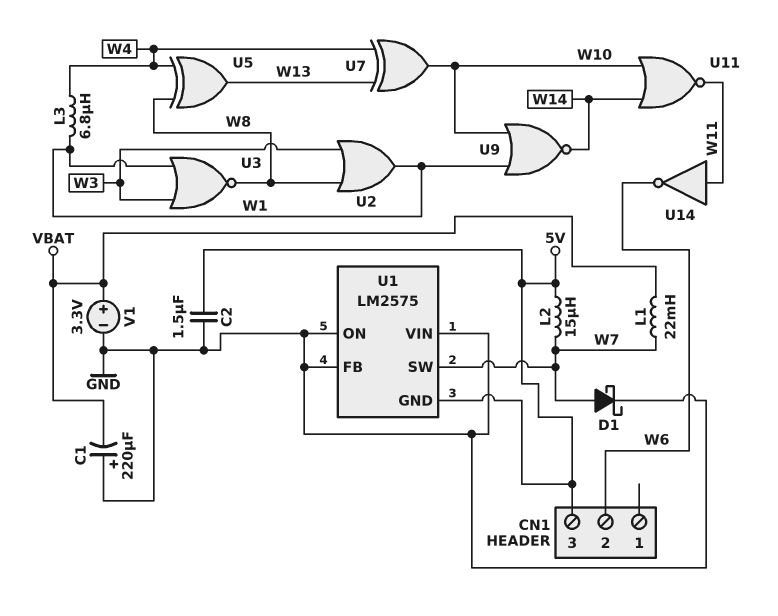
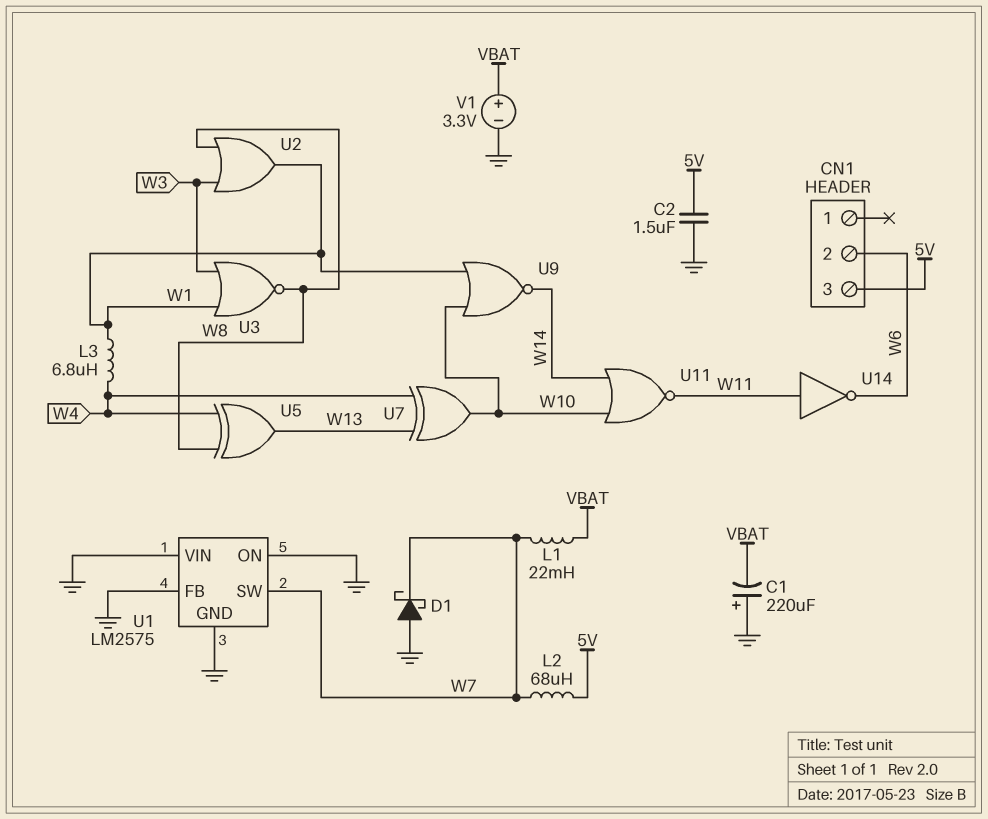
D1: schottky (A W7, K GND) -> schottky (A GND, K W7)
L2: 15uH (5V, W7) -> 68uH (5V, W7)
U1 pin GND: 5V -> GND

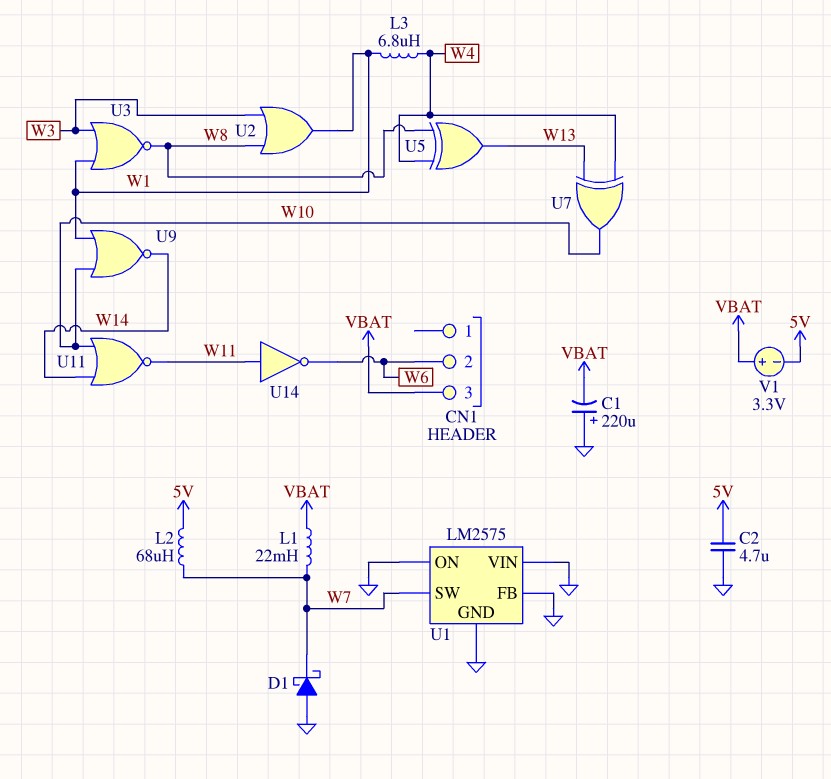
C2: 1.5uF (5V, GND) -> 4.7uF (5V, GND)
CN1 pin 3: 5V -> VBAT
V1: 3.3V (plus VBAT, minus GND) -> 3.3V (plus VBAT, minus 5V)

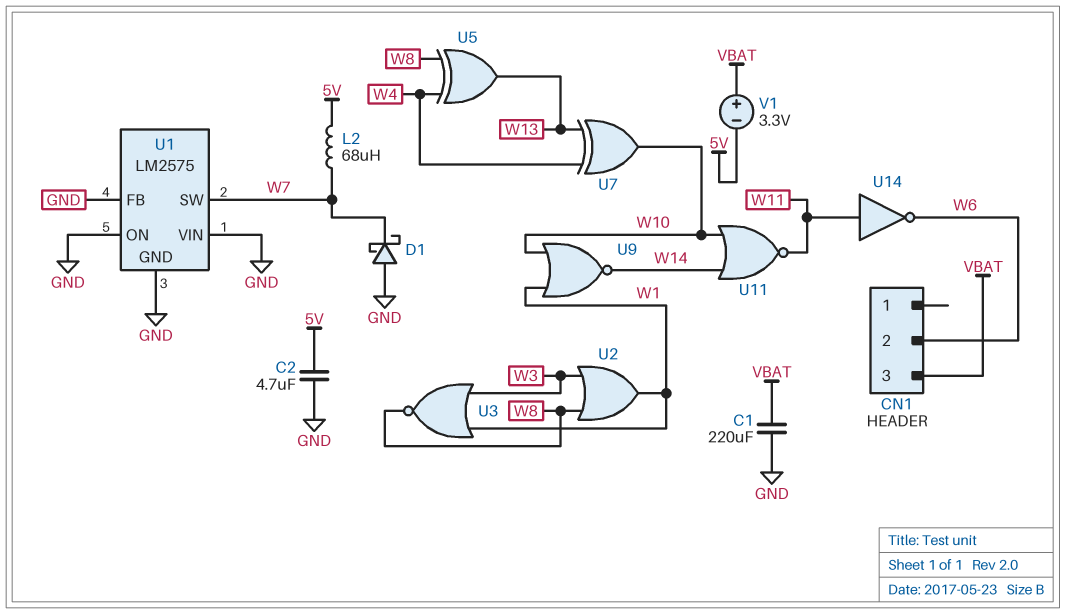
C1: 220uF (plus GND, minus VBAT) -> 220uF (GND, VBAT)
L1: 22mH (VBAT, W7) -> none
L3: 6.8uH (W1, W4) -> none

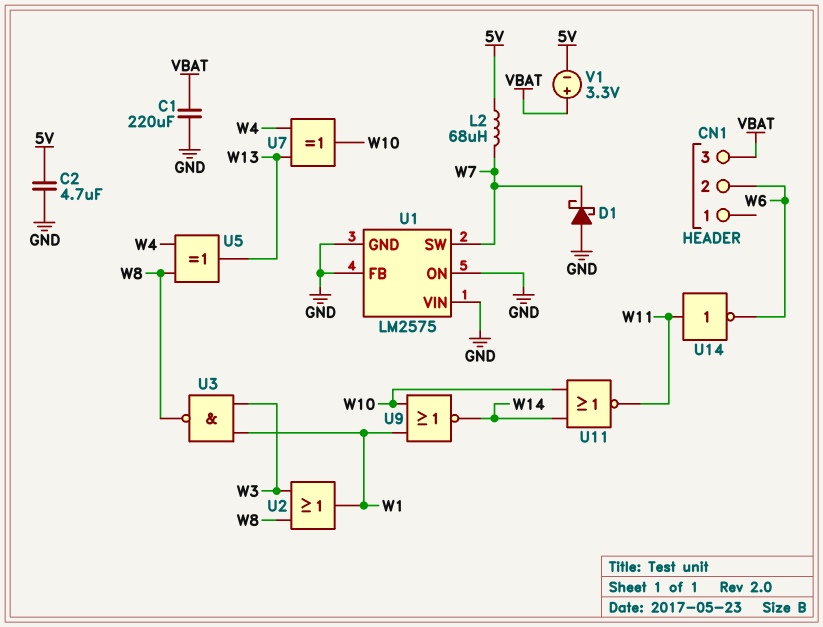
U3: NOR (in W1, in W3, out W8) -> NAND (in W1, in W3, out W8)

